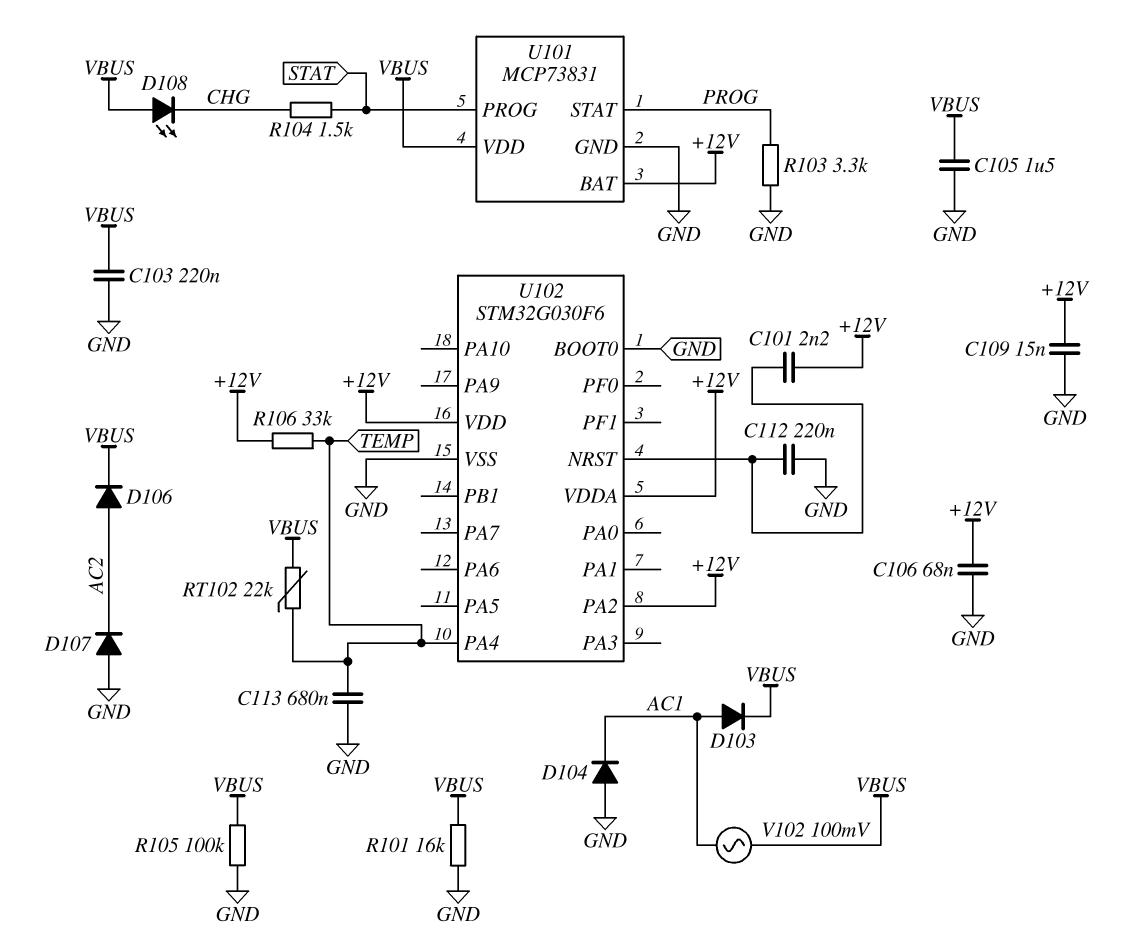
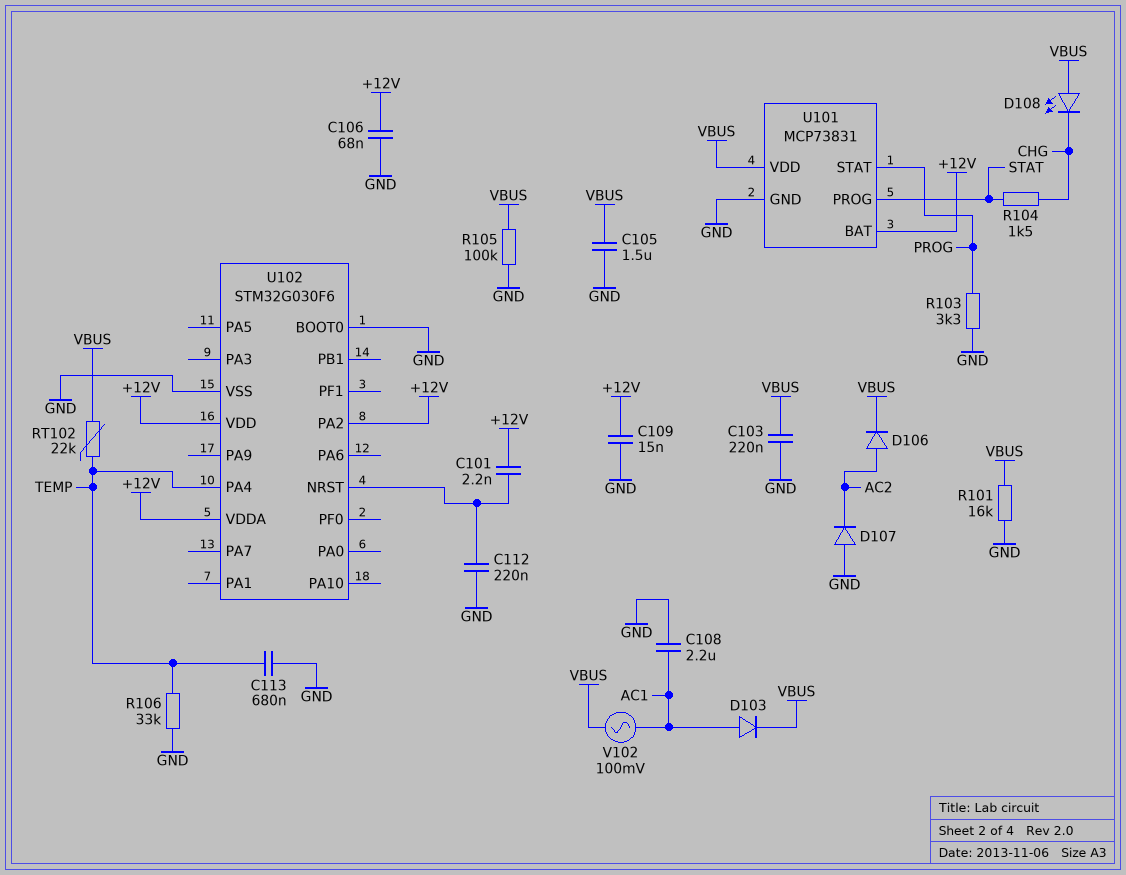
C108: none -> 2.2uF (AC1, GND)
D104: diode (A GND, K AC1) -> none
R106: 33k (+12V, TEMP) -> 33k (GND, TEMP)

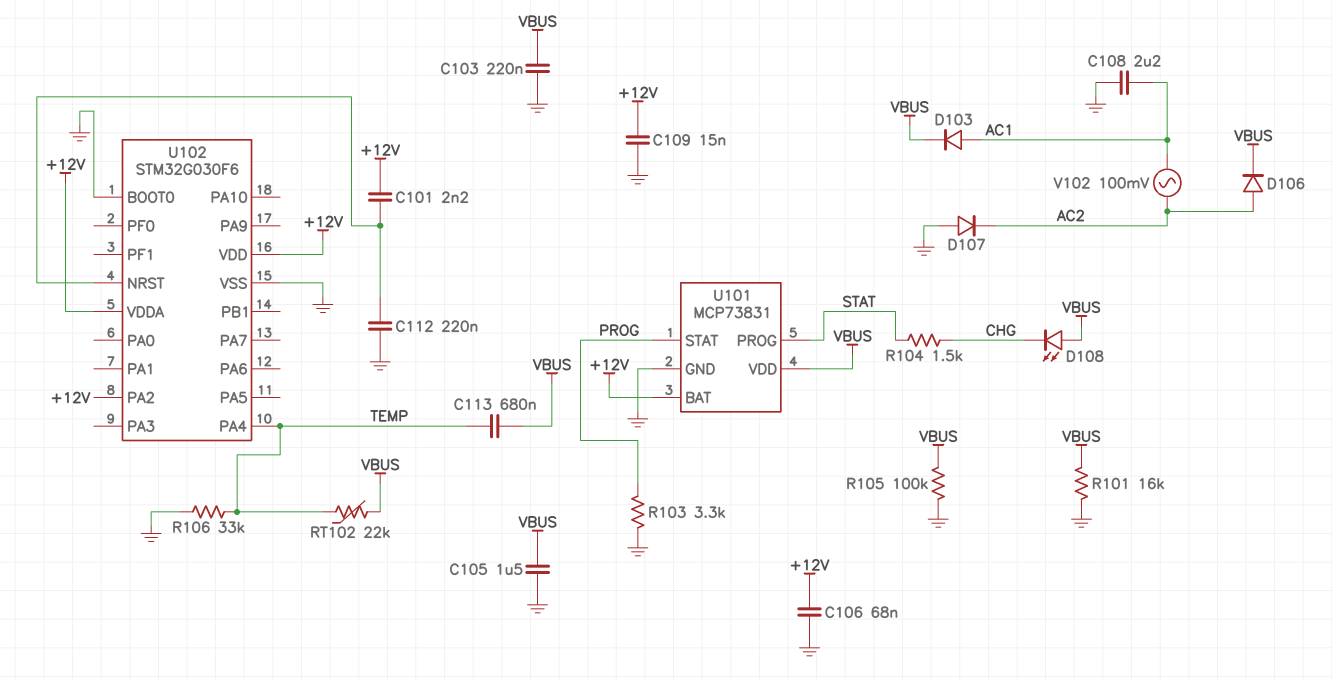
C113: 680nF (GND, TEMP) -> 680nF (TEMP, VBUS)
V102: AC 100mV (AC1, VBUS) -> AC 100mV (AC1, AC2)

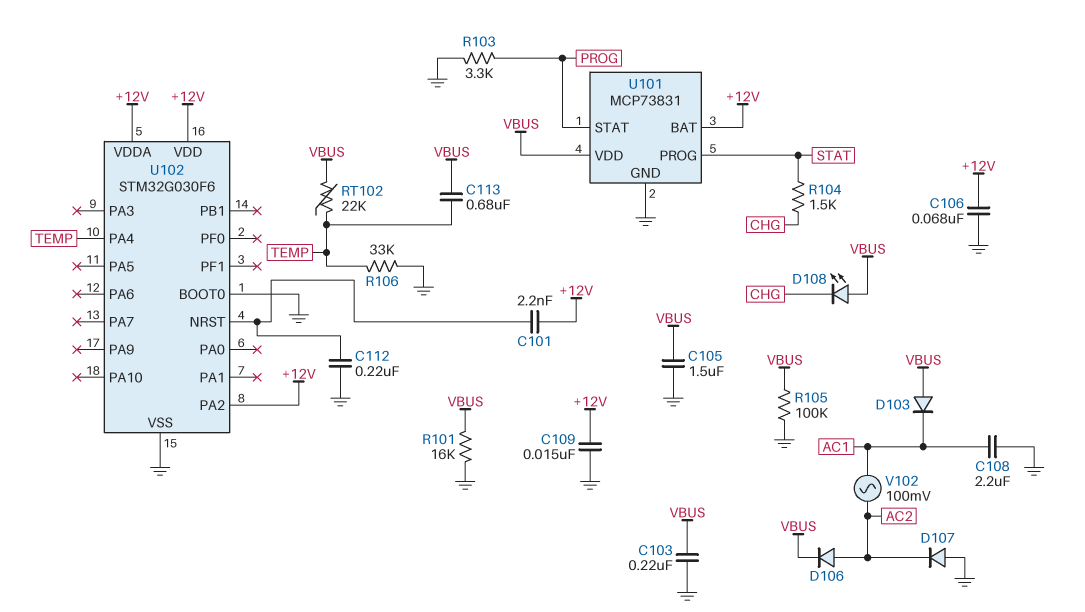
D103: diode (A AC1, K VBUS) -> diode (A VBUS, K AC1)

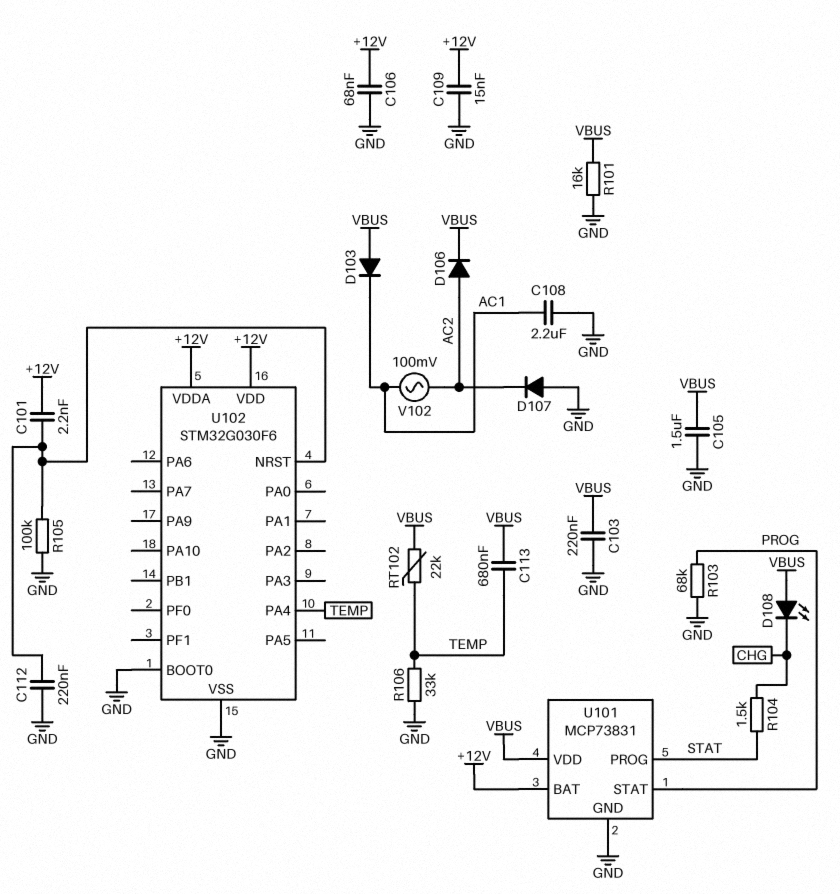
R103: 3.3k (GND, PROG) -> 68k (GND, PROG)
R105: 100k (GND, VBUS) -> 100k (GND, U102/NRST)
U102 pin PA2: +12V -> none

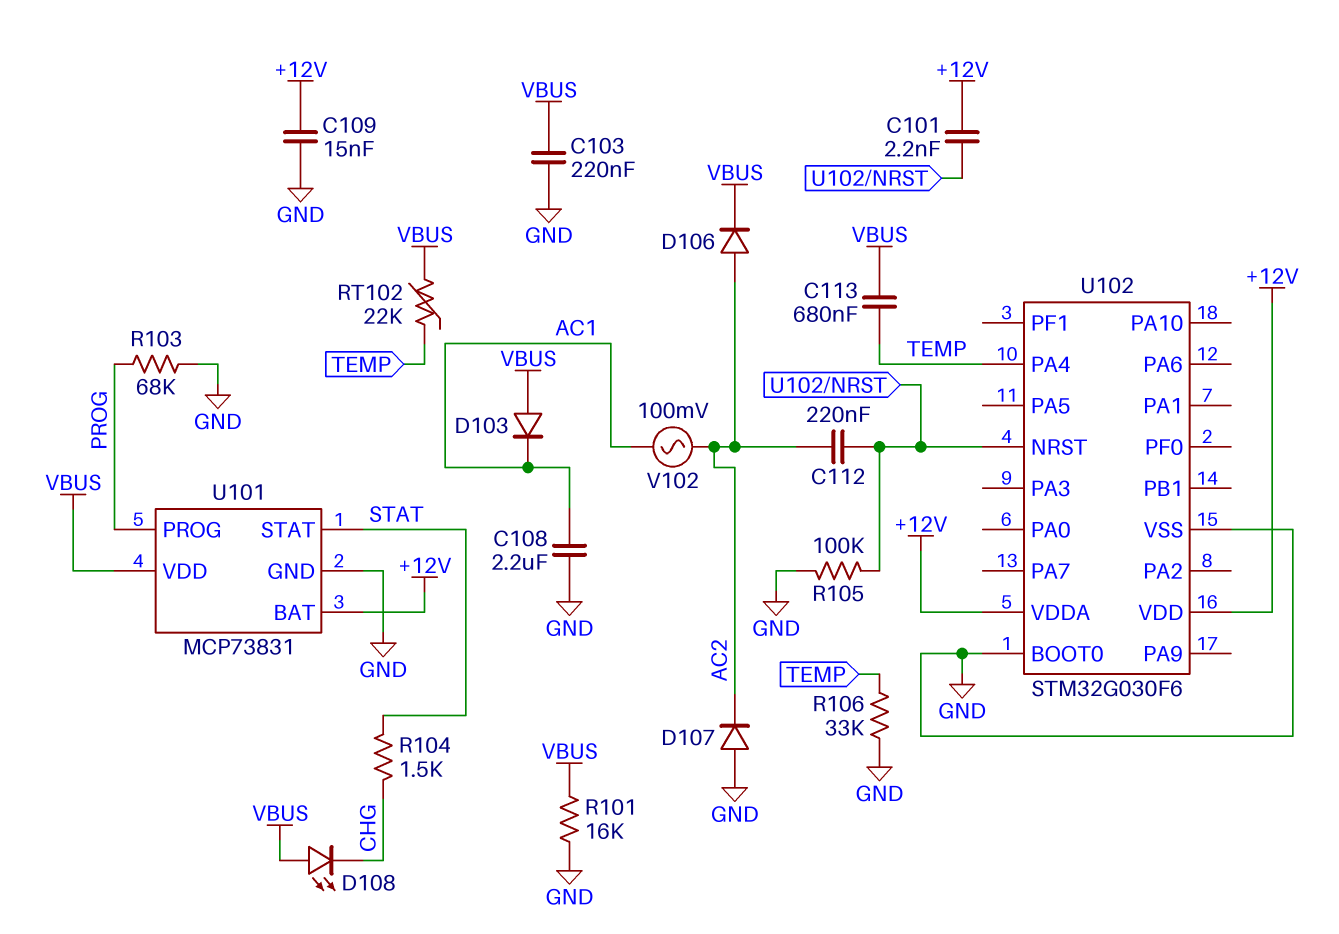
C105: 1.5uF (GND, VBUS) -> none
C106: 68nF (+12V, GND) -> none
C112: 220nF (GND, U102/NRST) -> 220nF (AC2, U102/NRST)
U101 pin PROG: STAT -> PROG
U101 pin STAT: PROG -> STAT

